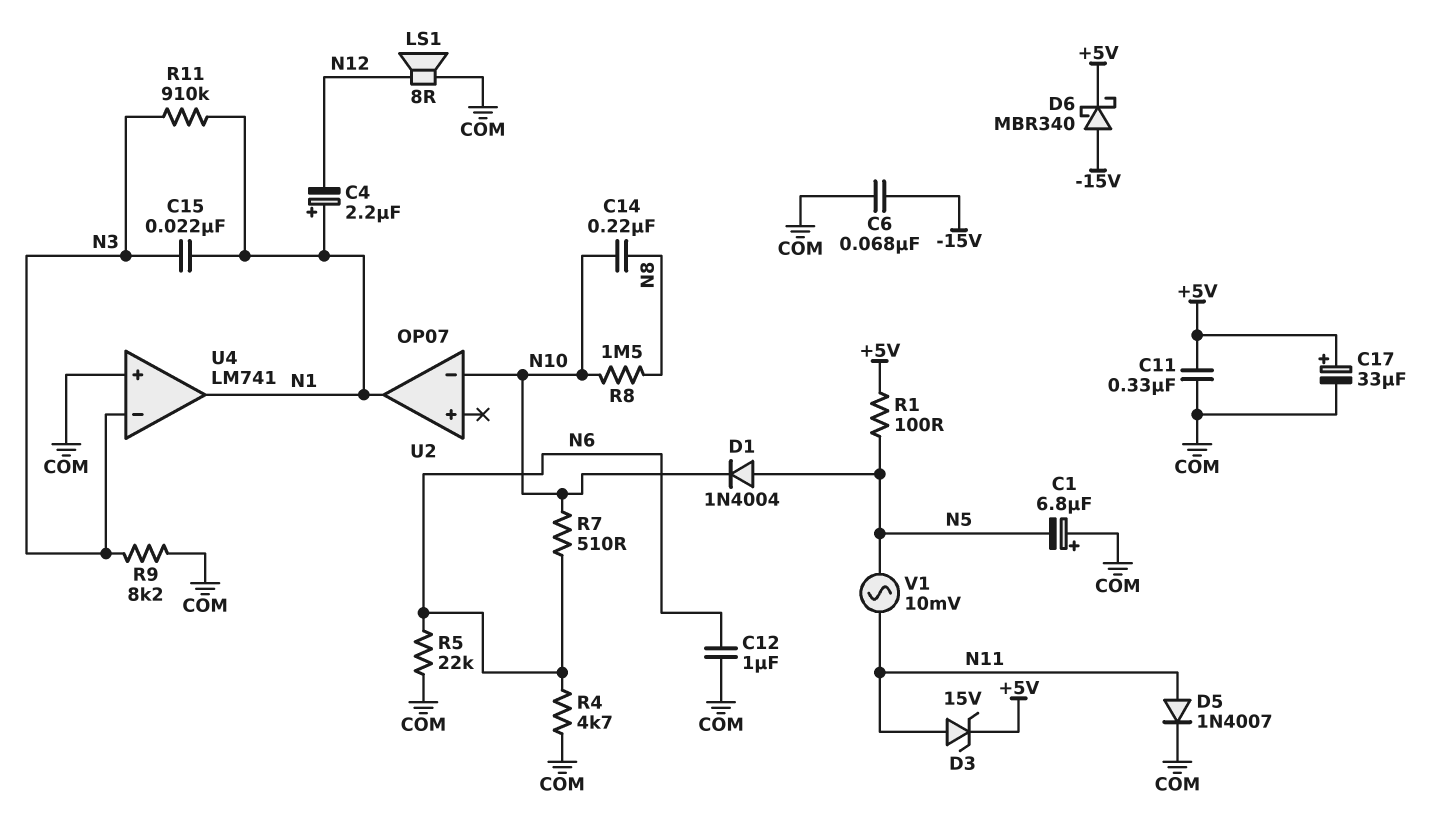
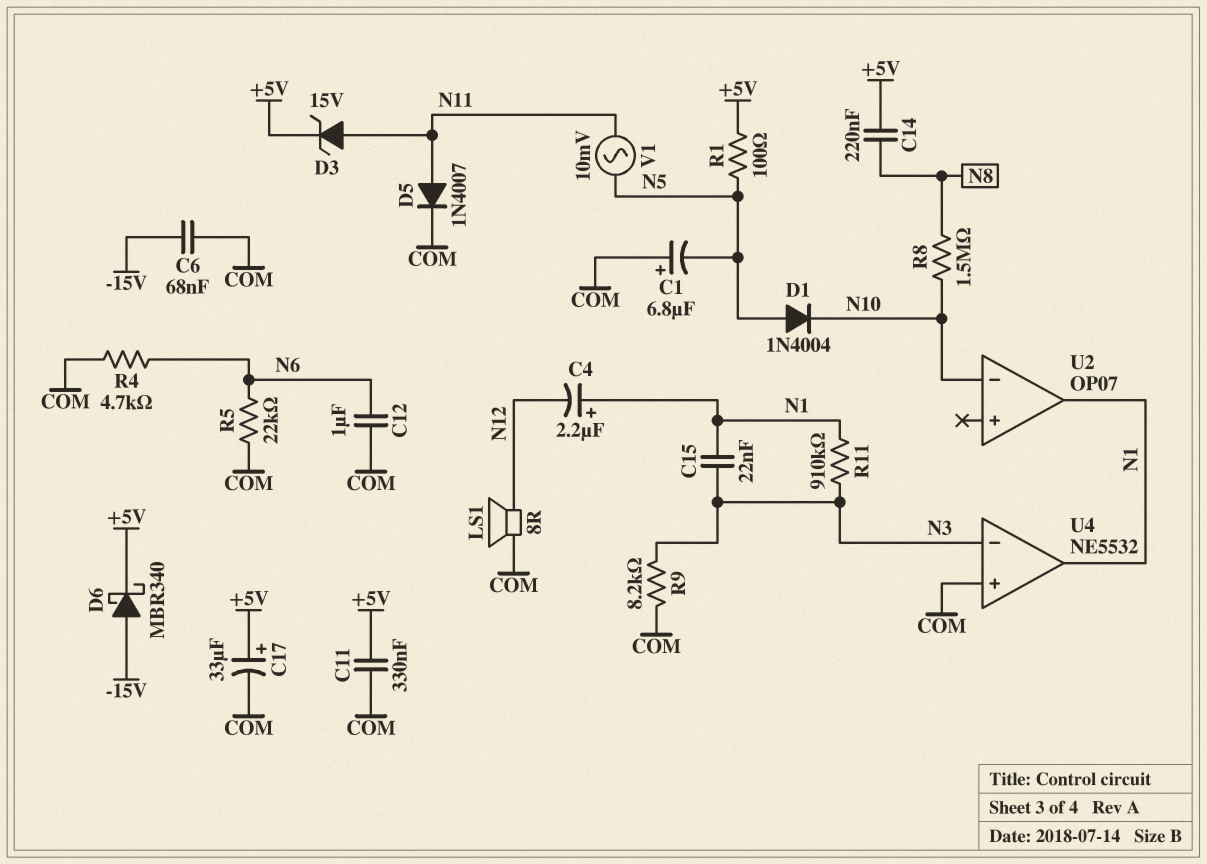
C14: 220nF (N8, N10) -> 220nF (+5V, N8)
R7: 510 (N6, N10) -> none
U4: LM741 -> NE5532

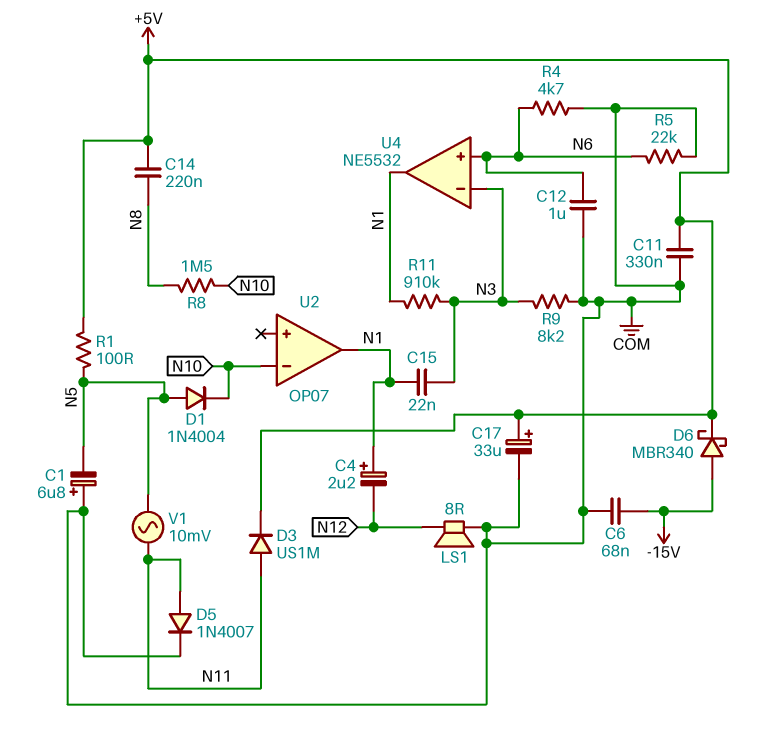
D3: zener 15V (A N11, K +5V) -> diode US1M (A N11, K +5V)
U4 pin in+: COM -> N6

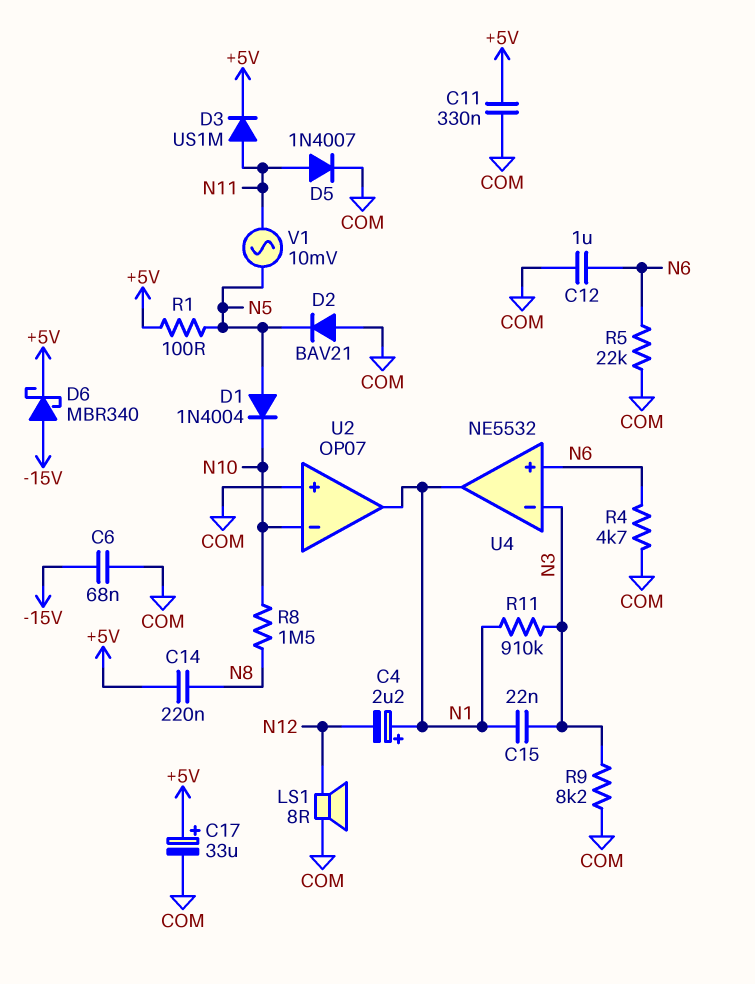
C1: 6.8uF (plus COM, minus N5) -> none
D2: none -> diode BAV21 (A COM, K N5)
U2 pin in+: none -> COM

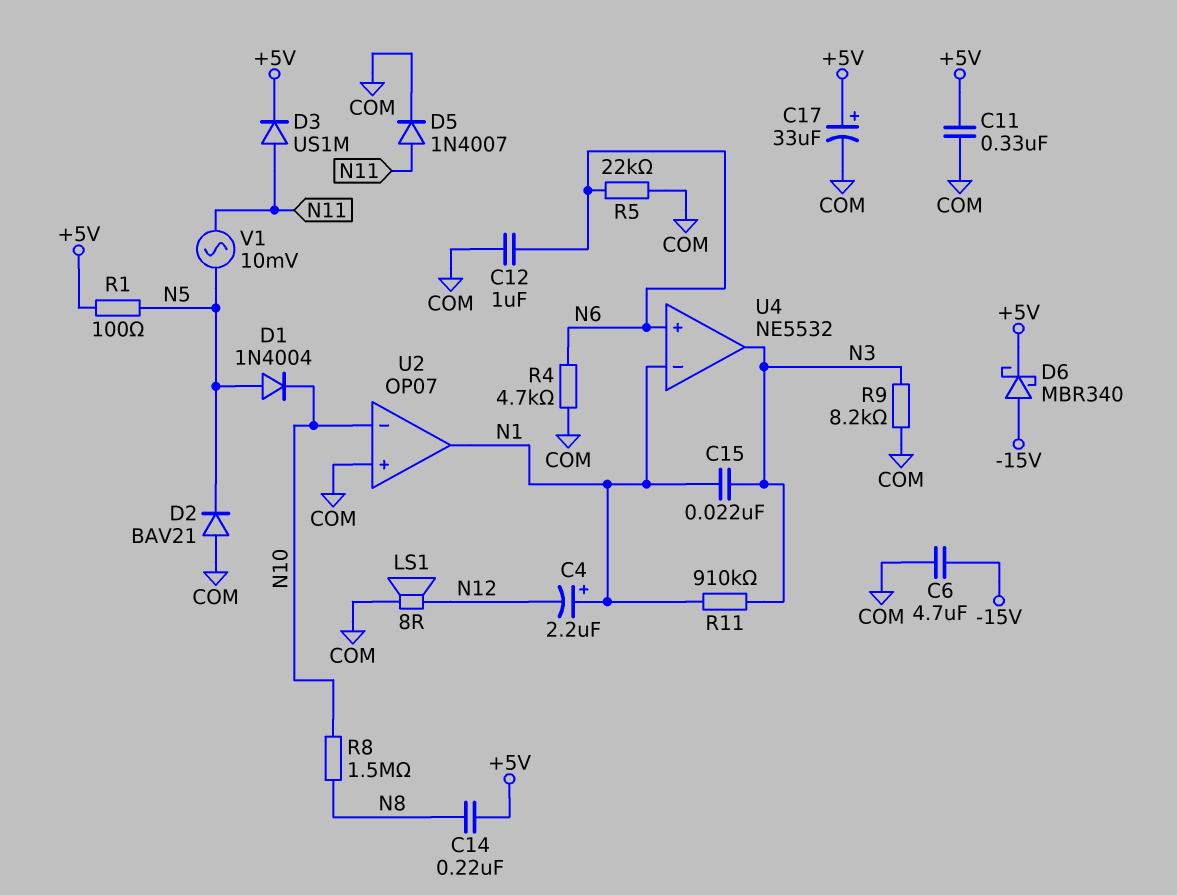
C6: 68nF (-15V, COM) -> 4.7uF (-15V, COM)
U4 pin in-: N3 -> N1
U4 pin out: N1 -> N3

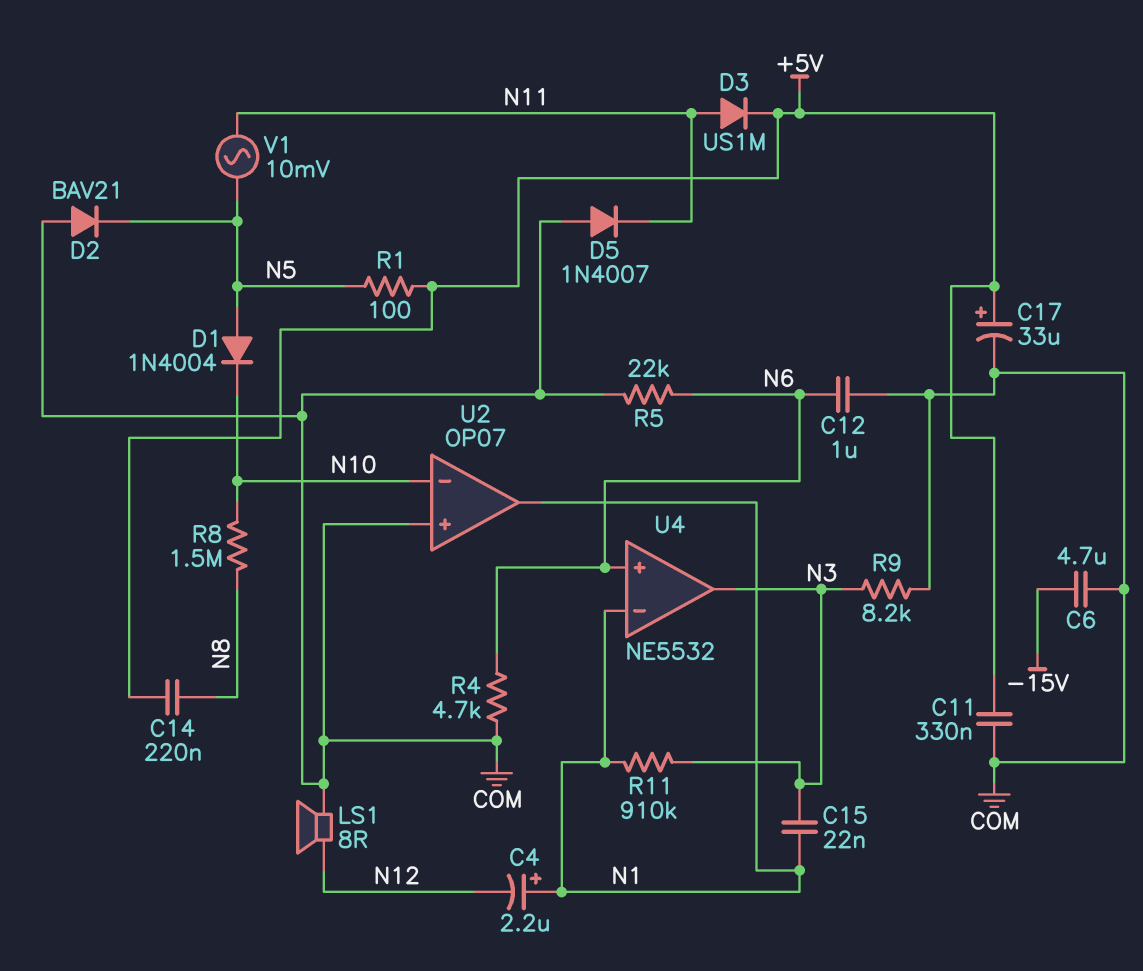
D5: diode 1N4007 (A N11, K COM) -> diode 1N4007 (A COM, K N11)
D6: schottky MBR340 (A -15V, K +5V) -> none

